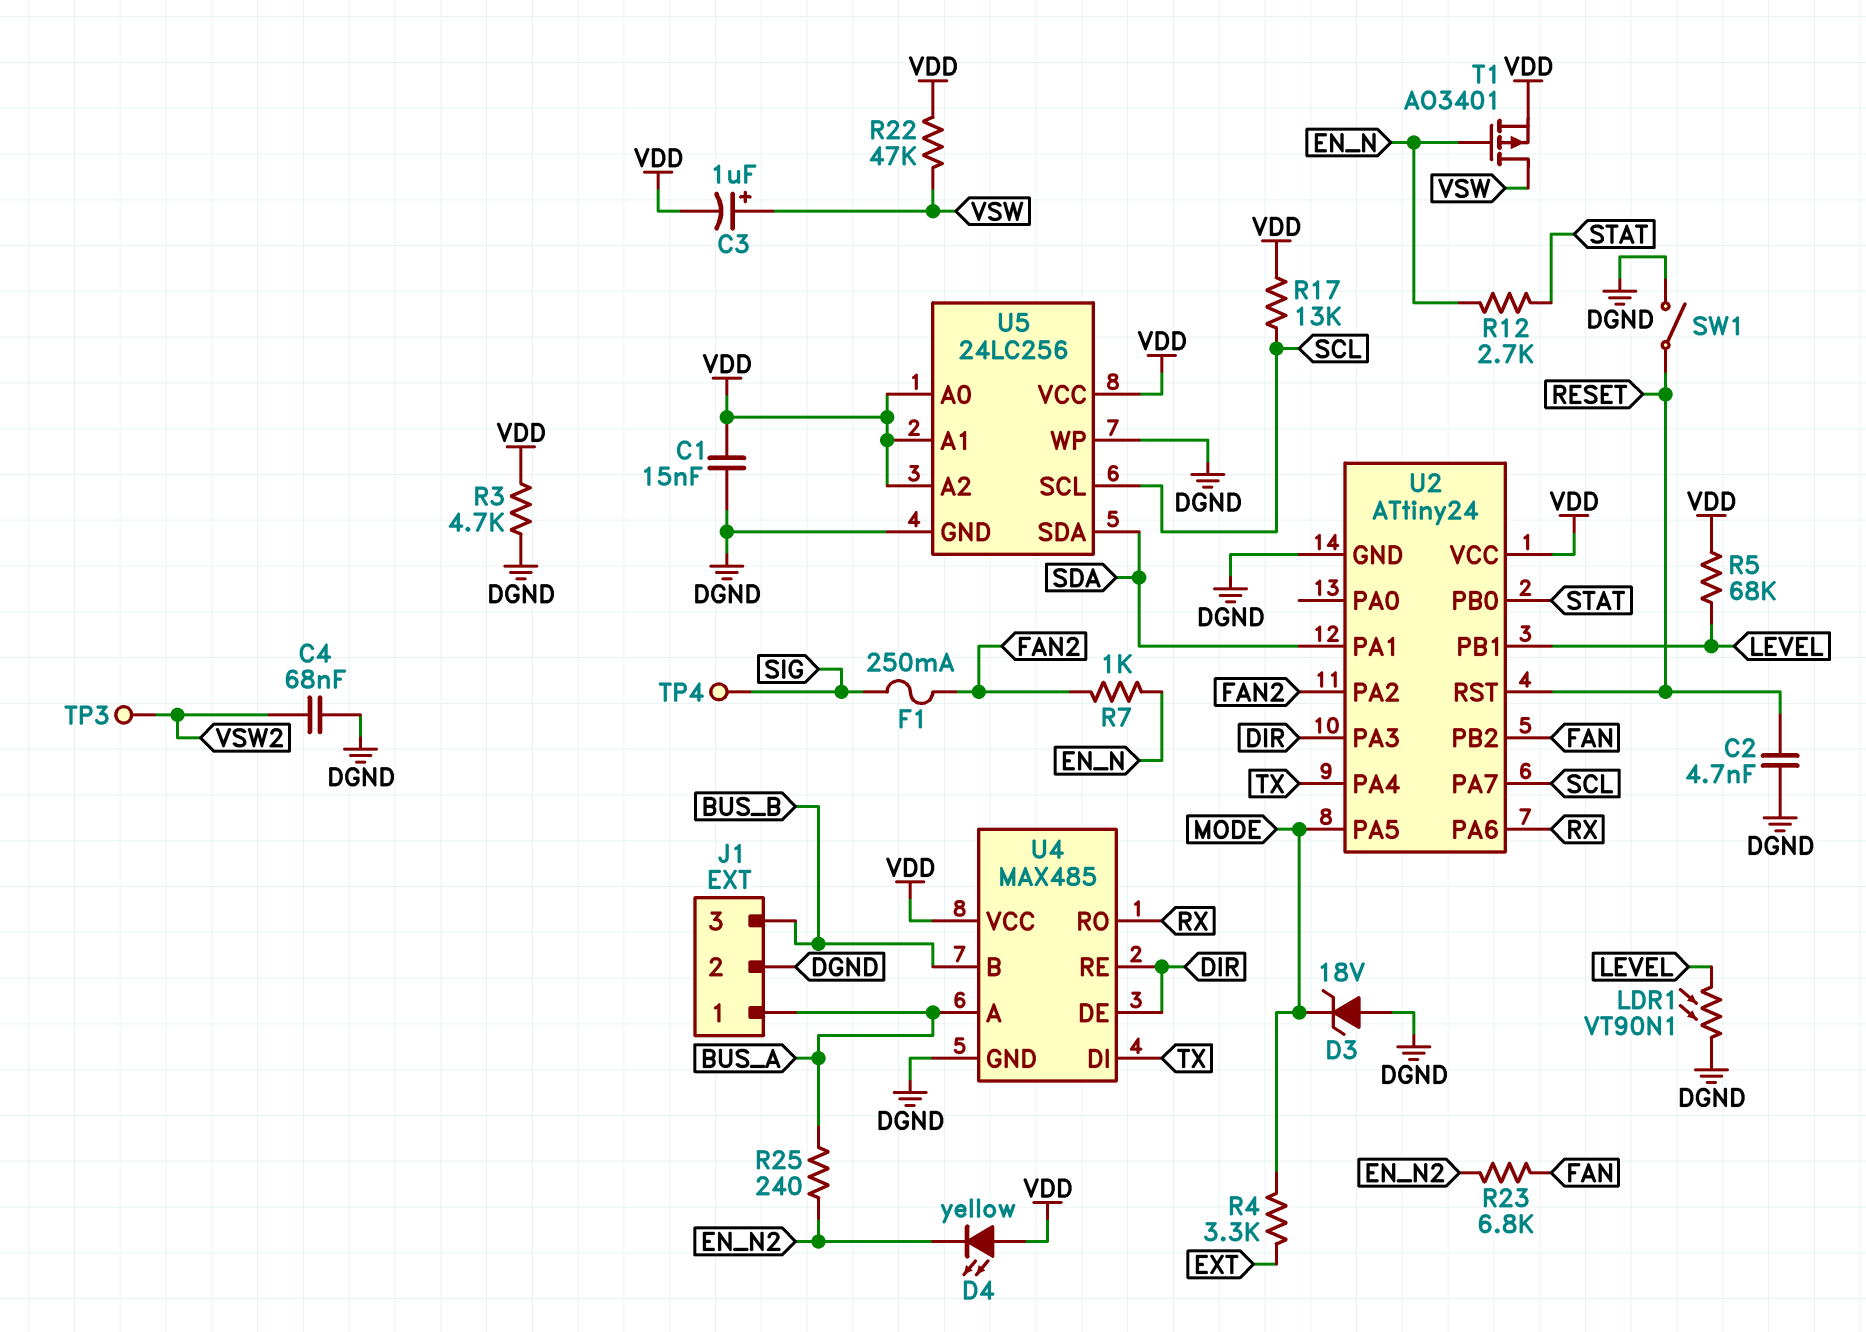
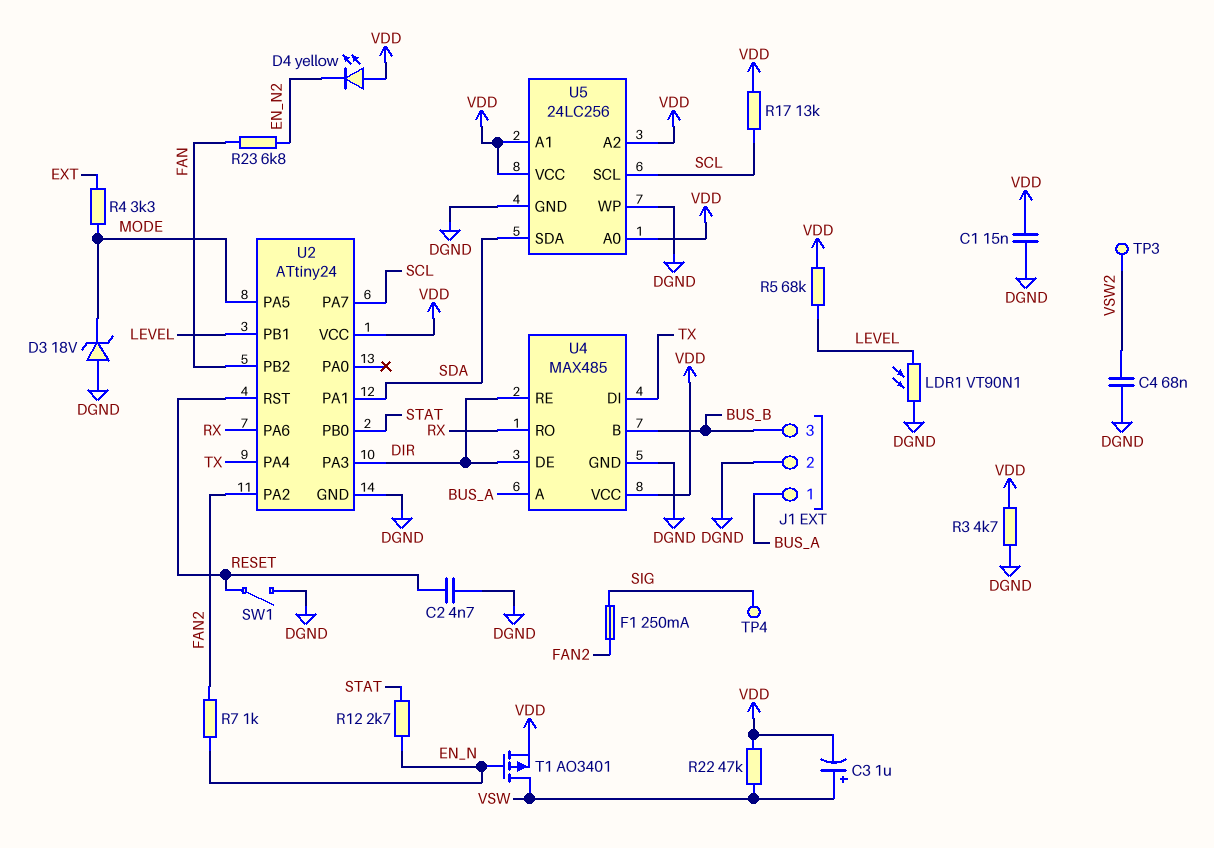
R25: 240 (BUS_A, EN_N2) -> none

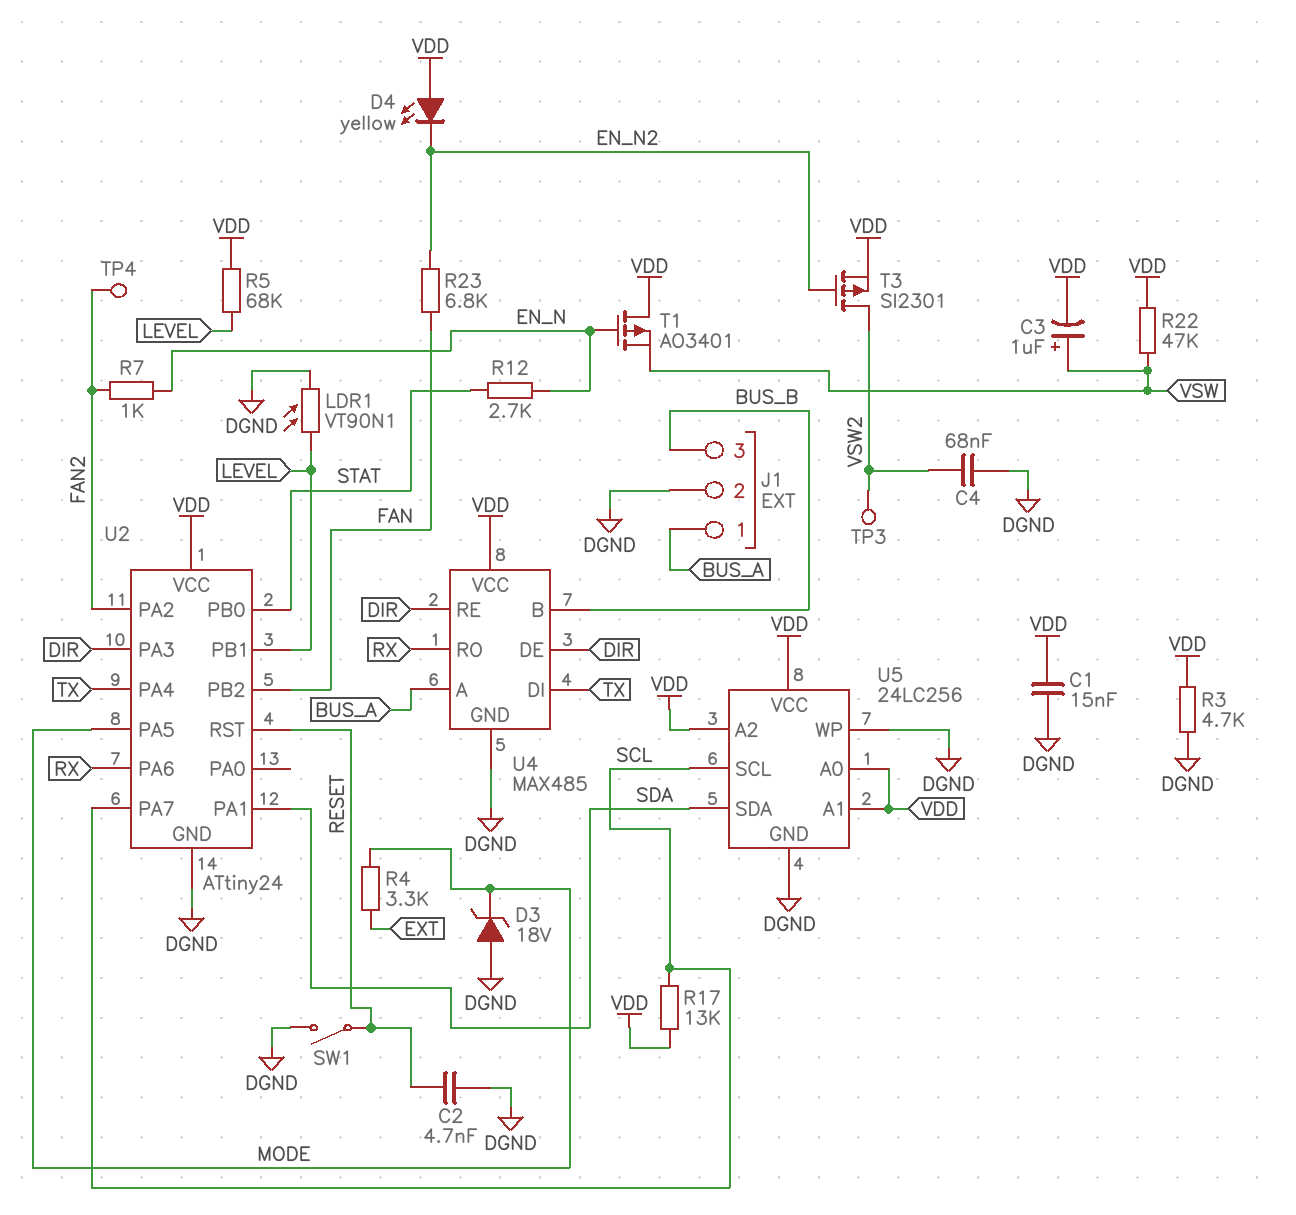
F1: 250mA (FAN2, SIG) -> none
T1: PMOS AO3401 (G EN_N, D VSW, S VDD) -> PMOS AO3401 (G EN_N, D VDD, S VSW)
T3: none -> PMOS SI2301 (G EN_N2, D VSW2, S VDD)
TP4: test point (SIG) -> test point (FAN2)

